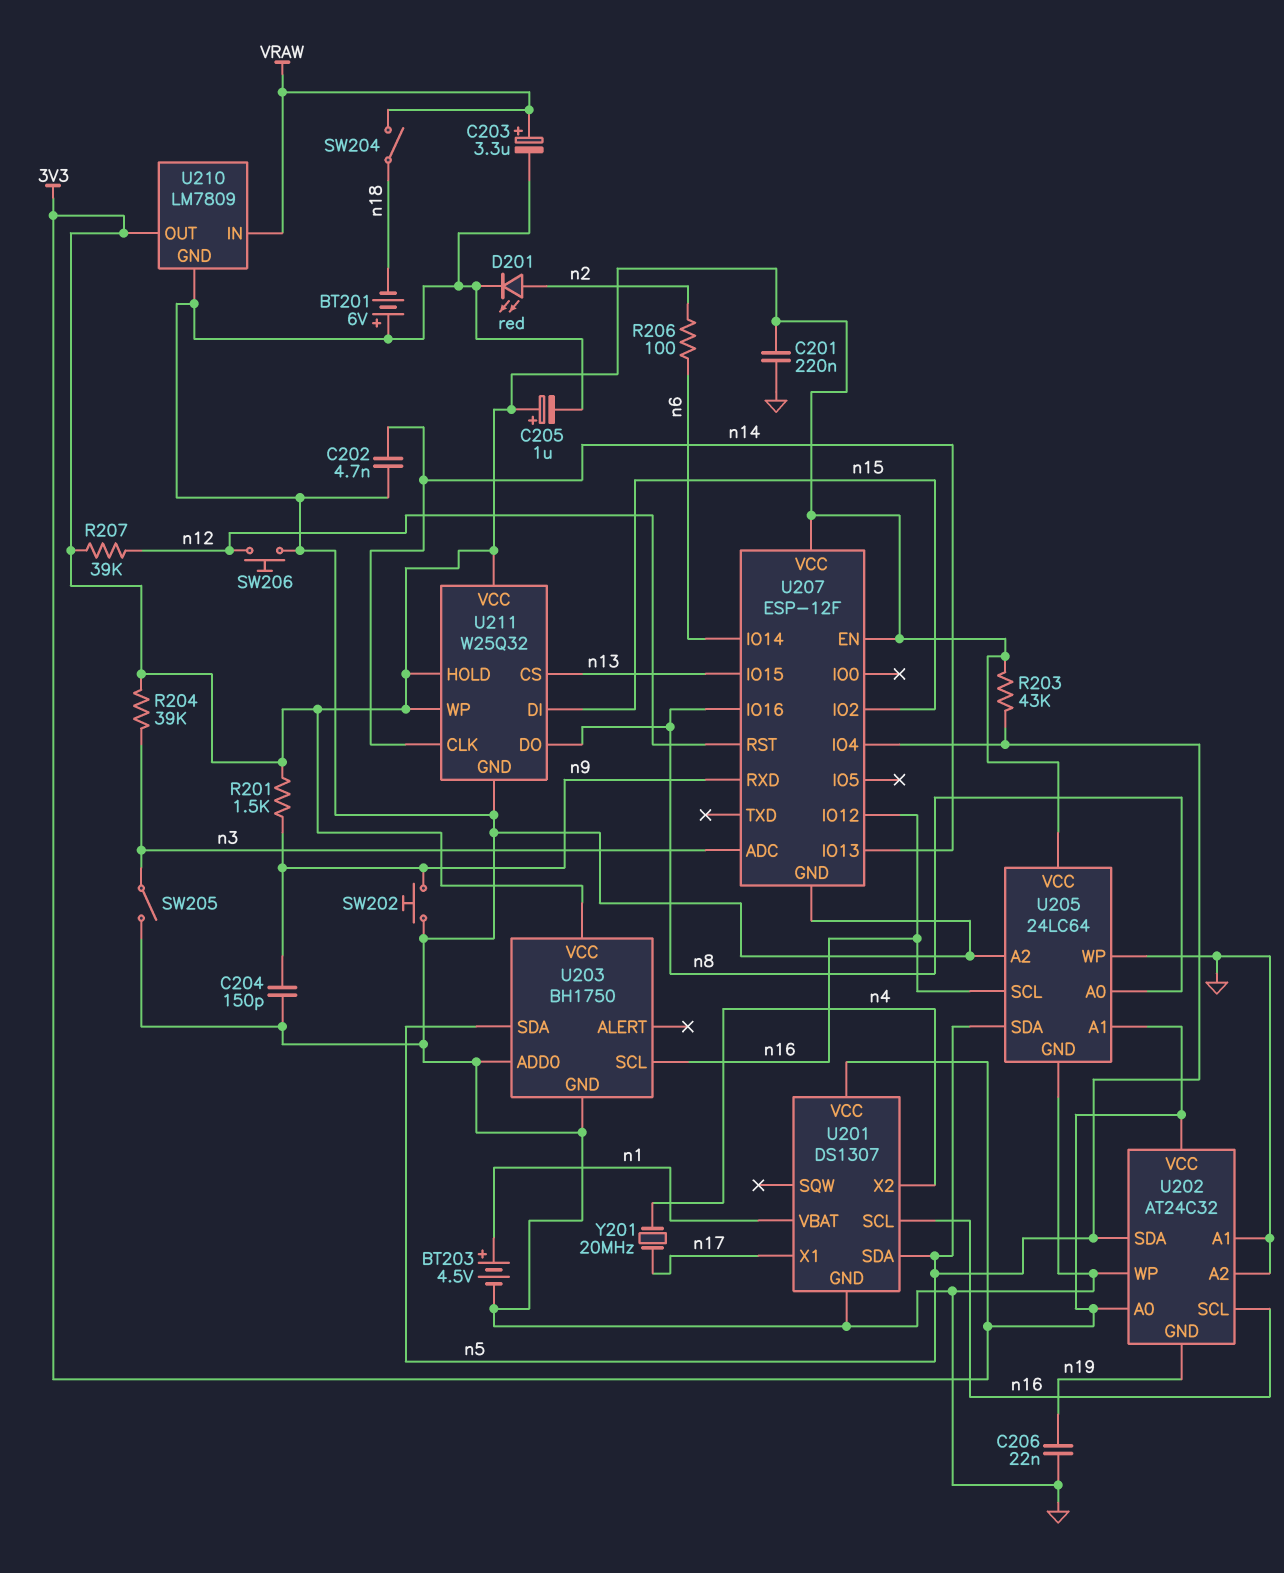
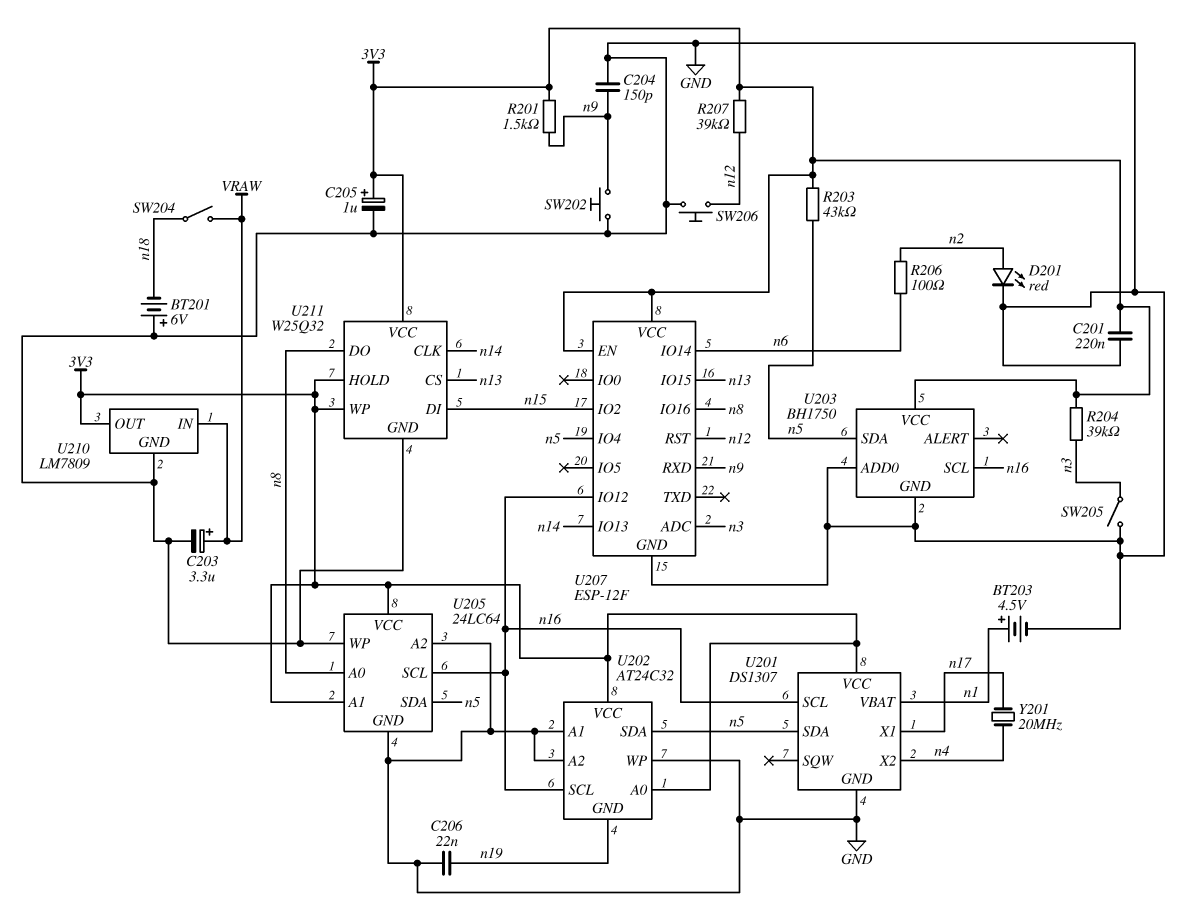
C202: 4.7nF (GND, n14) -> none

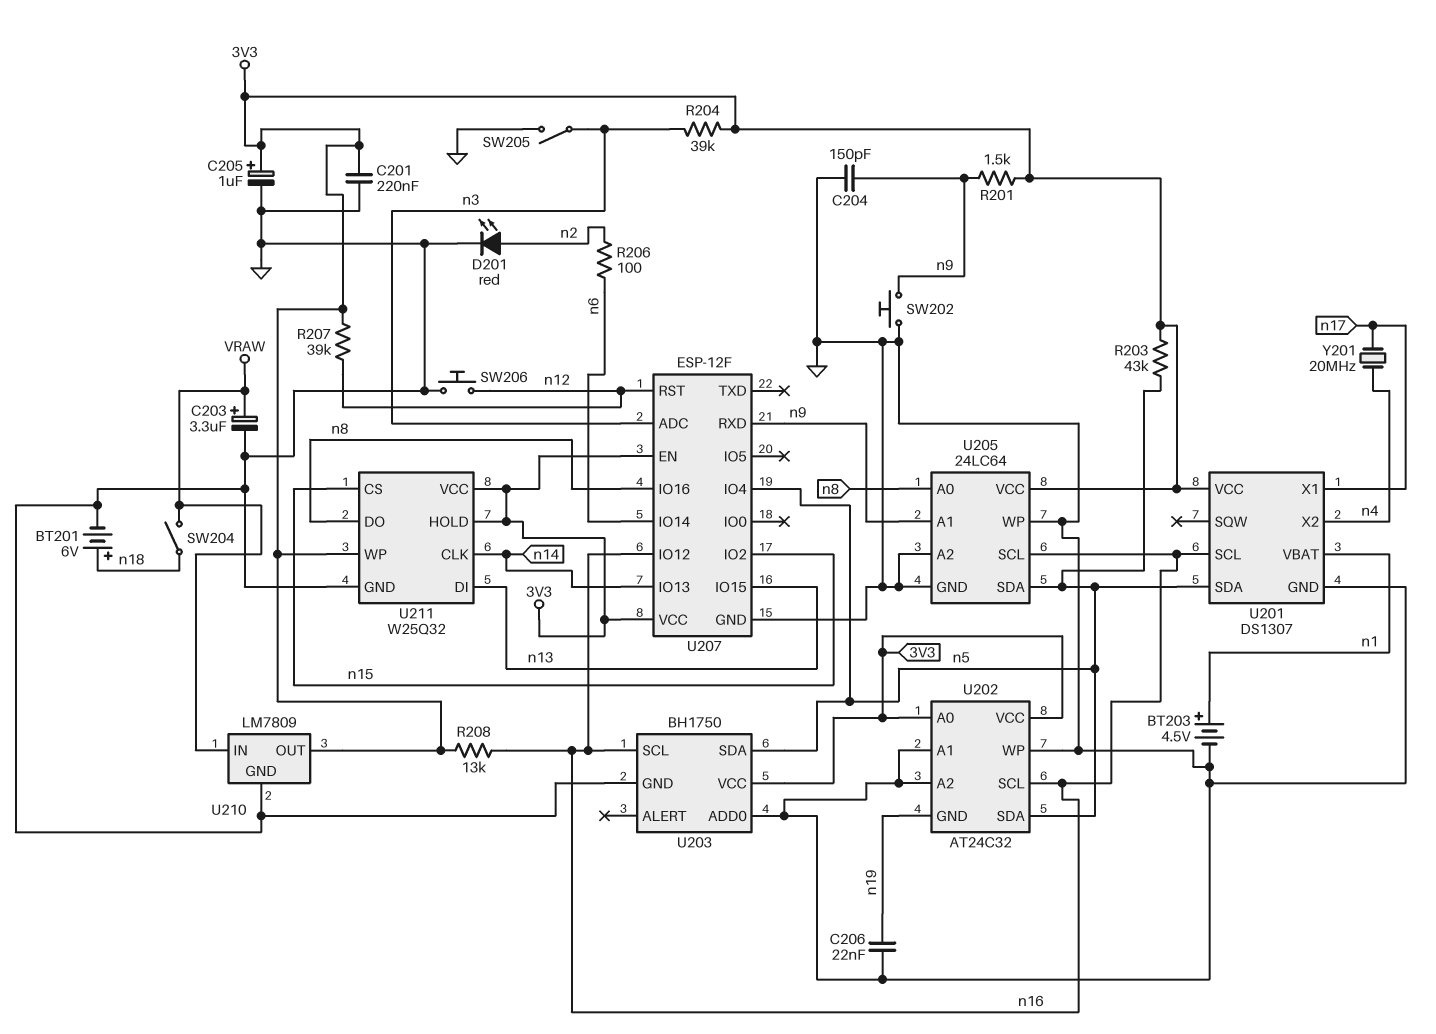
BT201: 6V (plus GND, minus n18) -> 6V (plus n18, minus GND)
R208: none -> 13k (3V3, n16)
U205 pin A1: 3V3 -> n9
U211 pin CS: n13 -> n15
U211 pin DI: n15 -> n13

